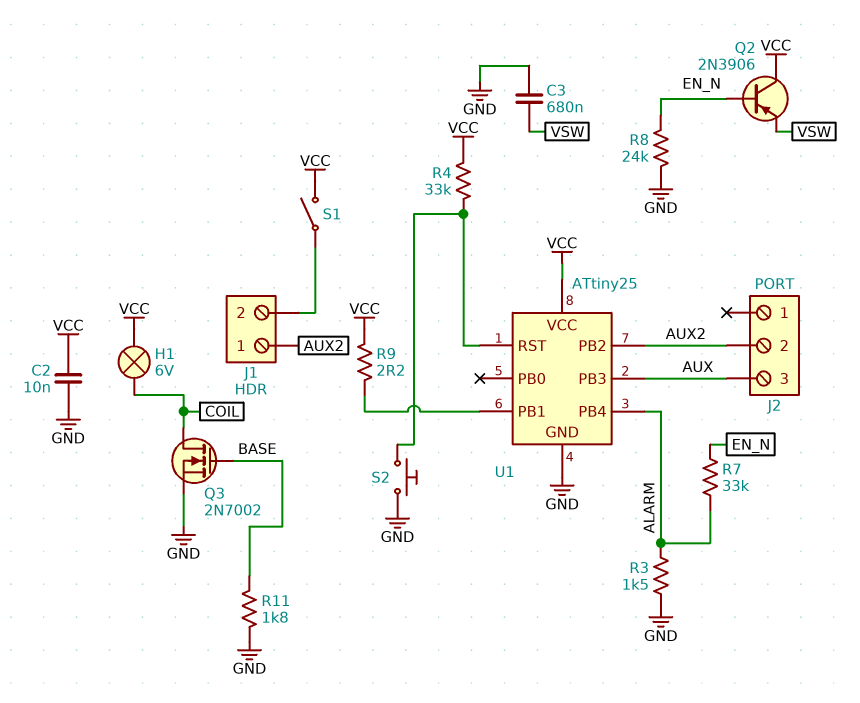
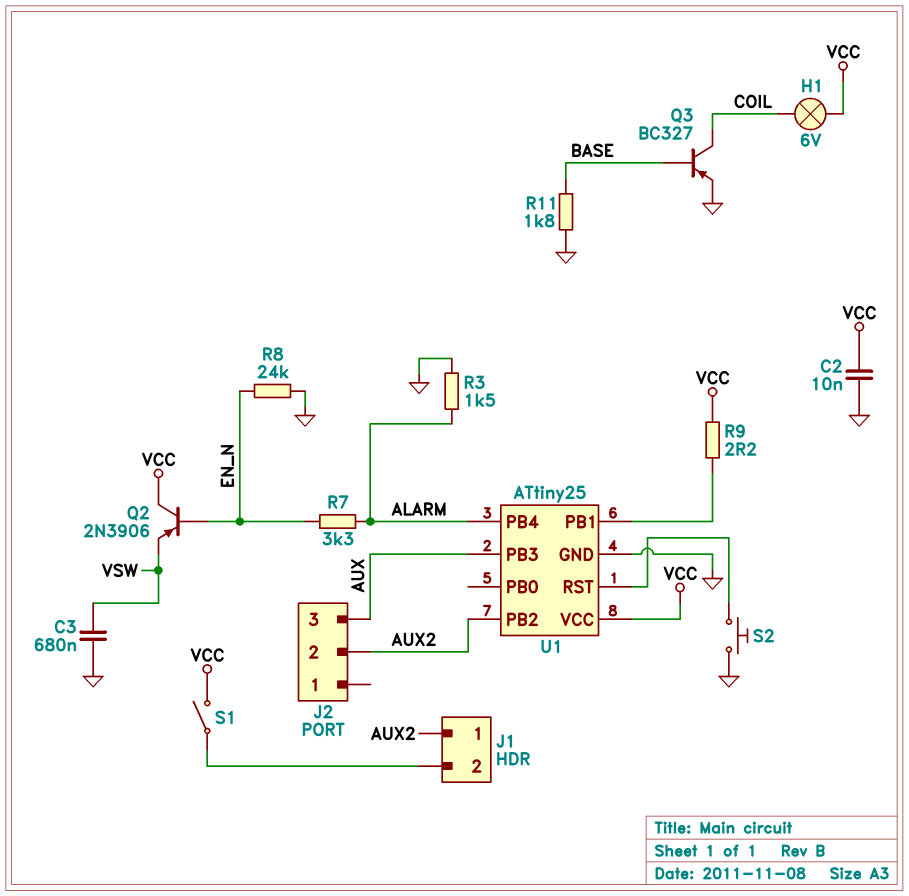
Q3: NMOS 2N7002 (G BASE, D COIL, S GND) -> PNP BC327 (B BASE, C COIL, E GND)
R4: 33k (U1/RST, VCC) -> none
R7: 33k (ALARM, EN_N) -> 3.3k (ALARM, EN_N)

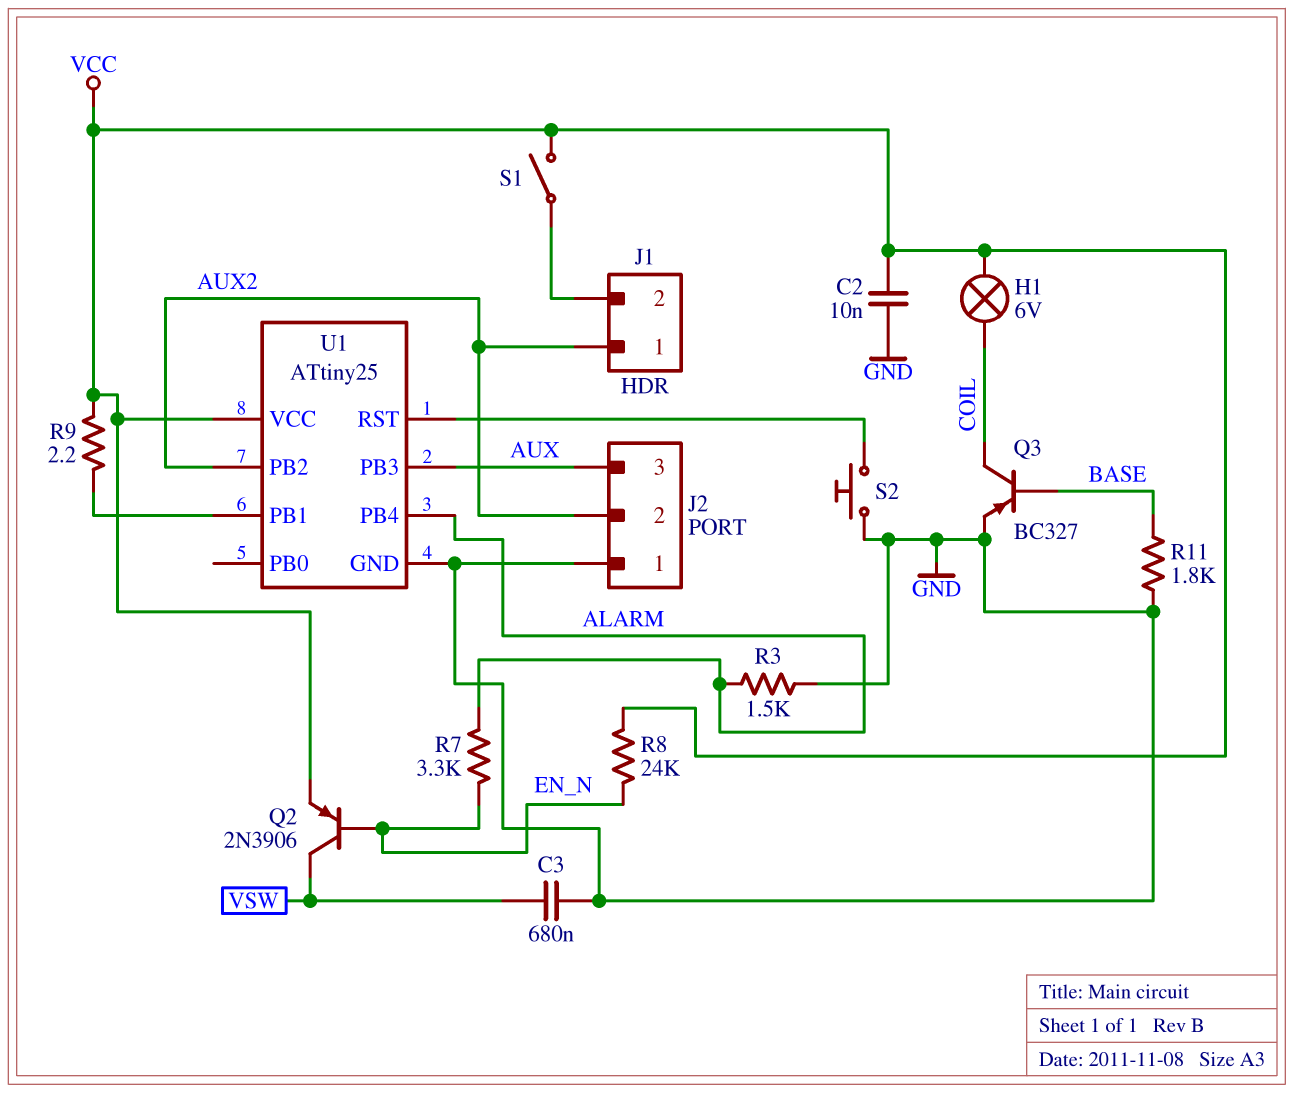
J2 pin 1: none -> GND
Q2: PNP 2N3906 (B EN_N, C VCC, E VSW) -> PNP 2N3906 (B EN_N, C VSW, E VCC)
R8: 24k (EN_N, GND) -> 24k (EN_N, VCC)

